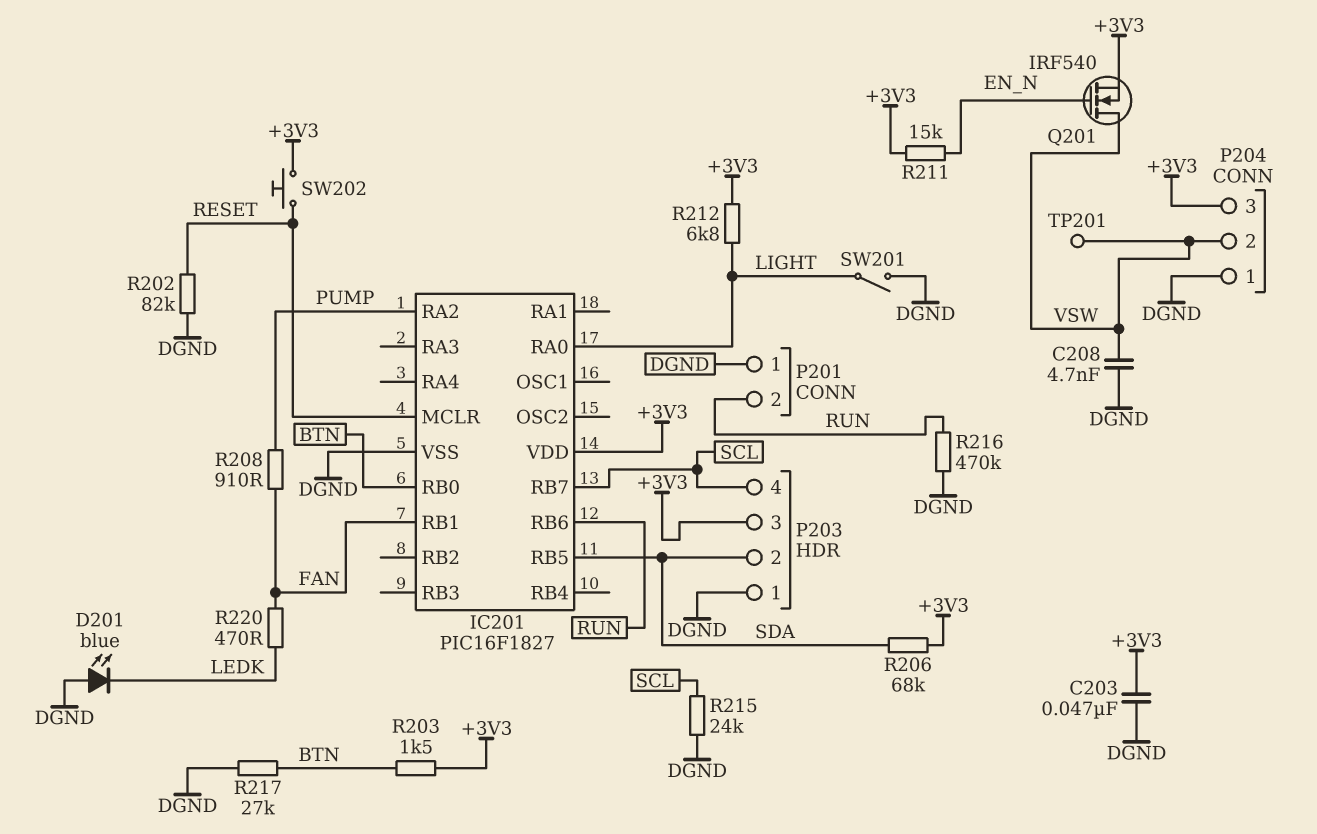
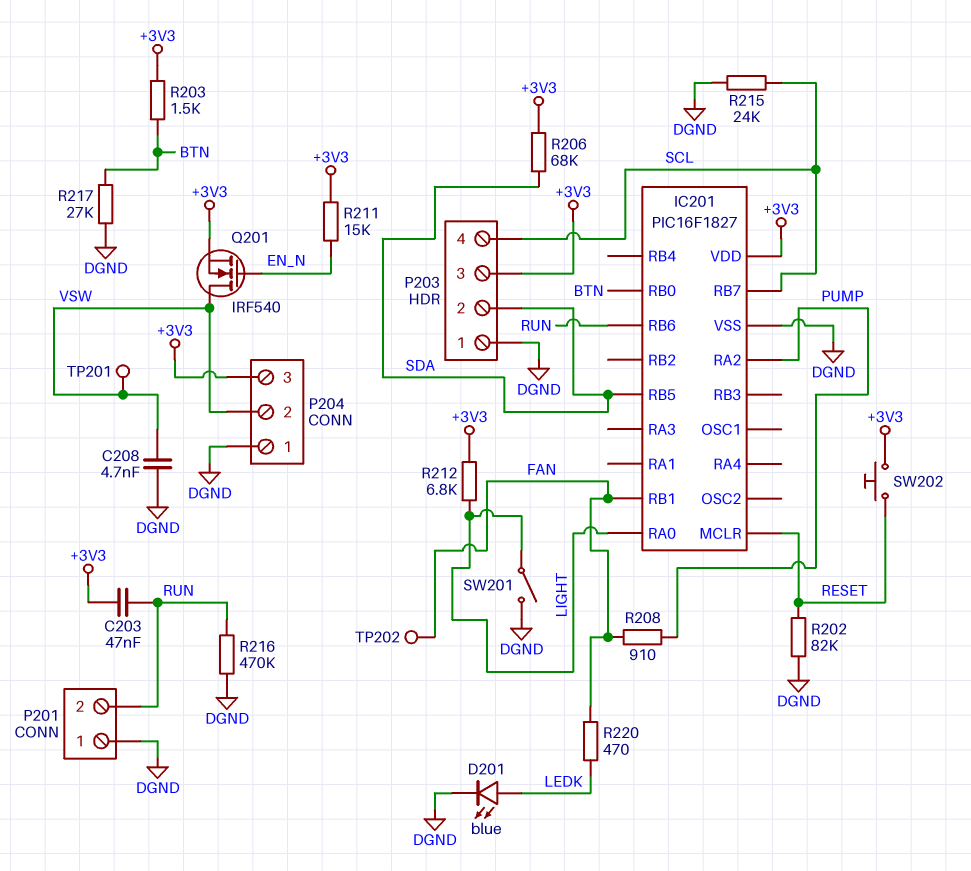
C203: 47nF (+3V3, DGND) -> 47nF (+3V3, RUN)
D201: LED blue (A DGND, K LEDK) -> LED blue (A LEDK, K DGND)
TP202: none -> test point (FAN)

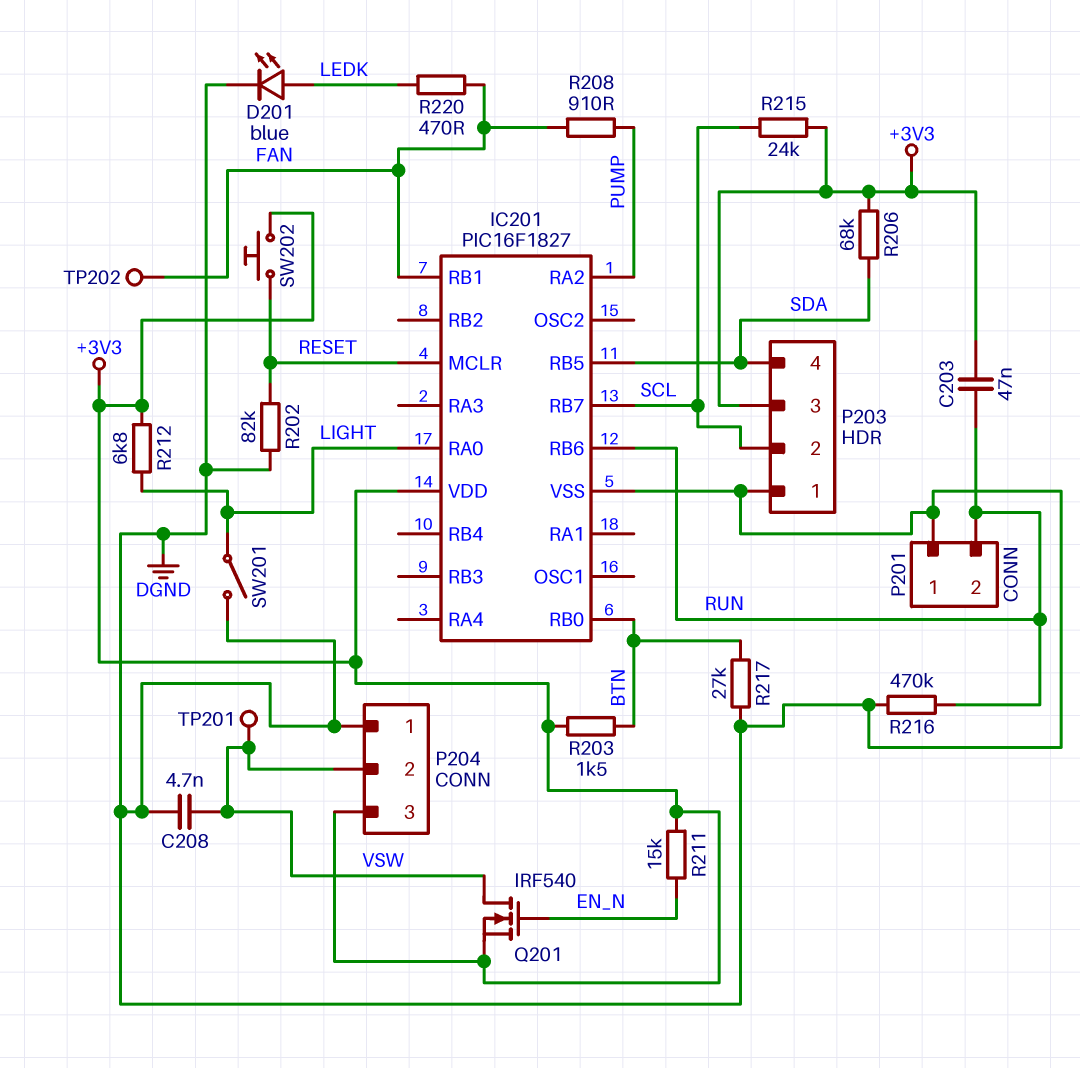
P203 pin 2: SDA -> SCL
P203 pin 4: SCL -> SDA
R215: 24k (DGND, SCL) -> 24k (+3V3, SCL)

